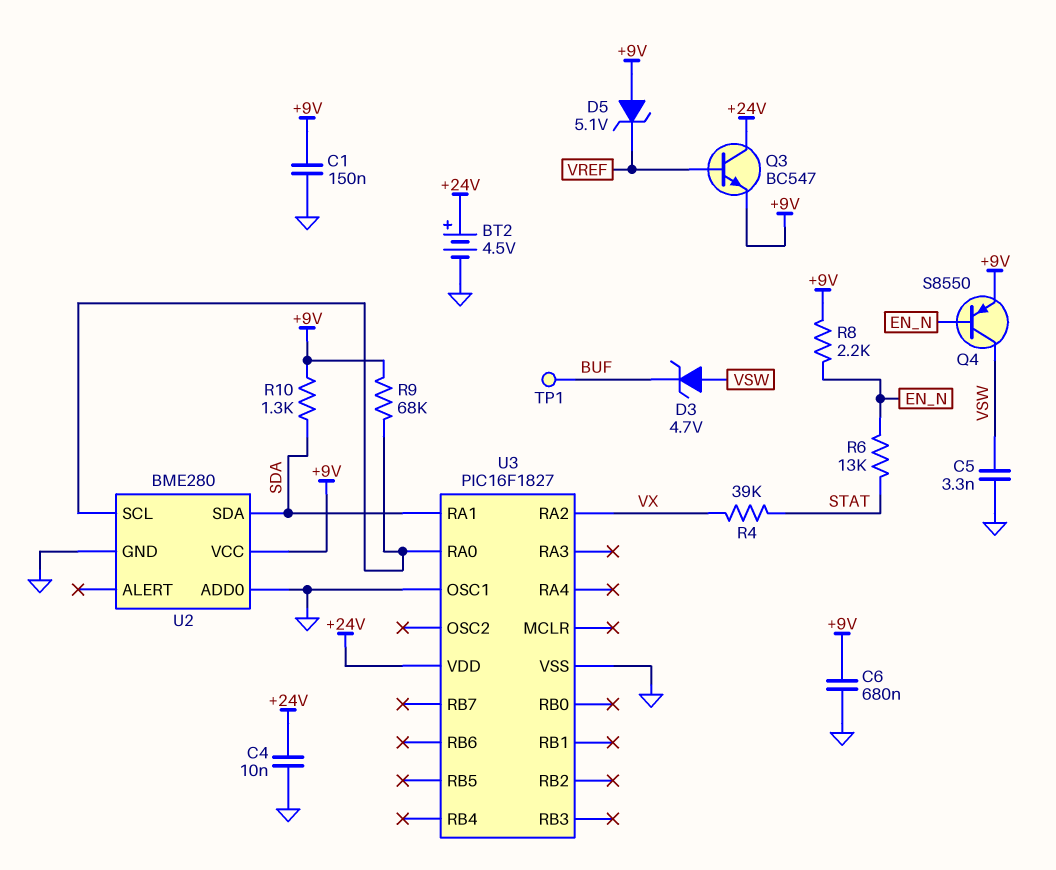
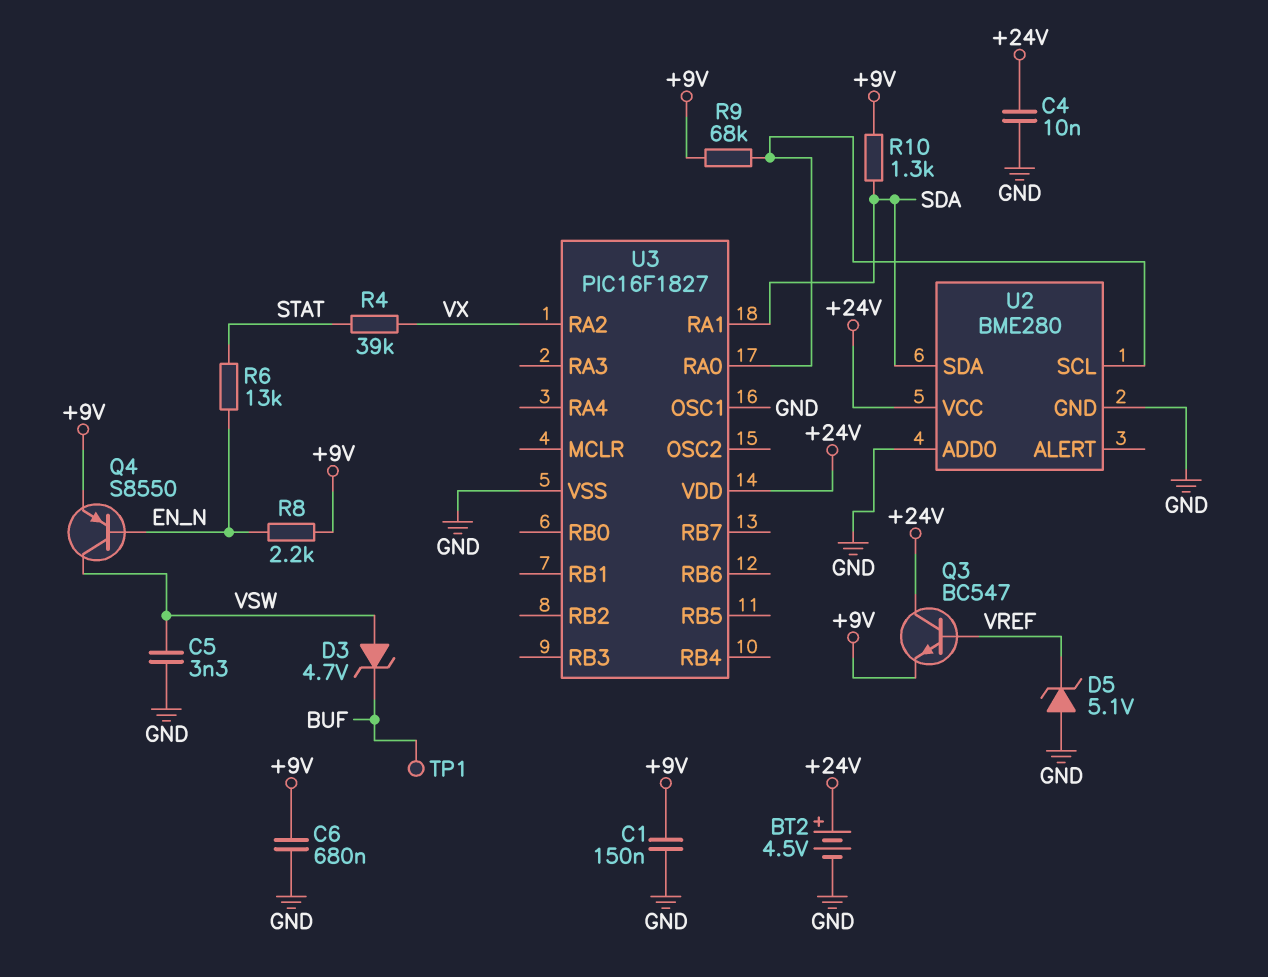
D5: zener 5.1V (A +9V, K VREF) -> zener 5.1V (A GND, K VREF)
U2 pin VCC: +9V -> +24V

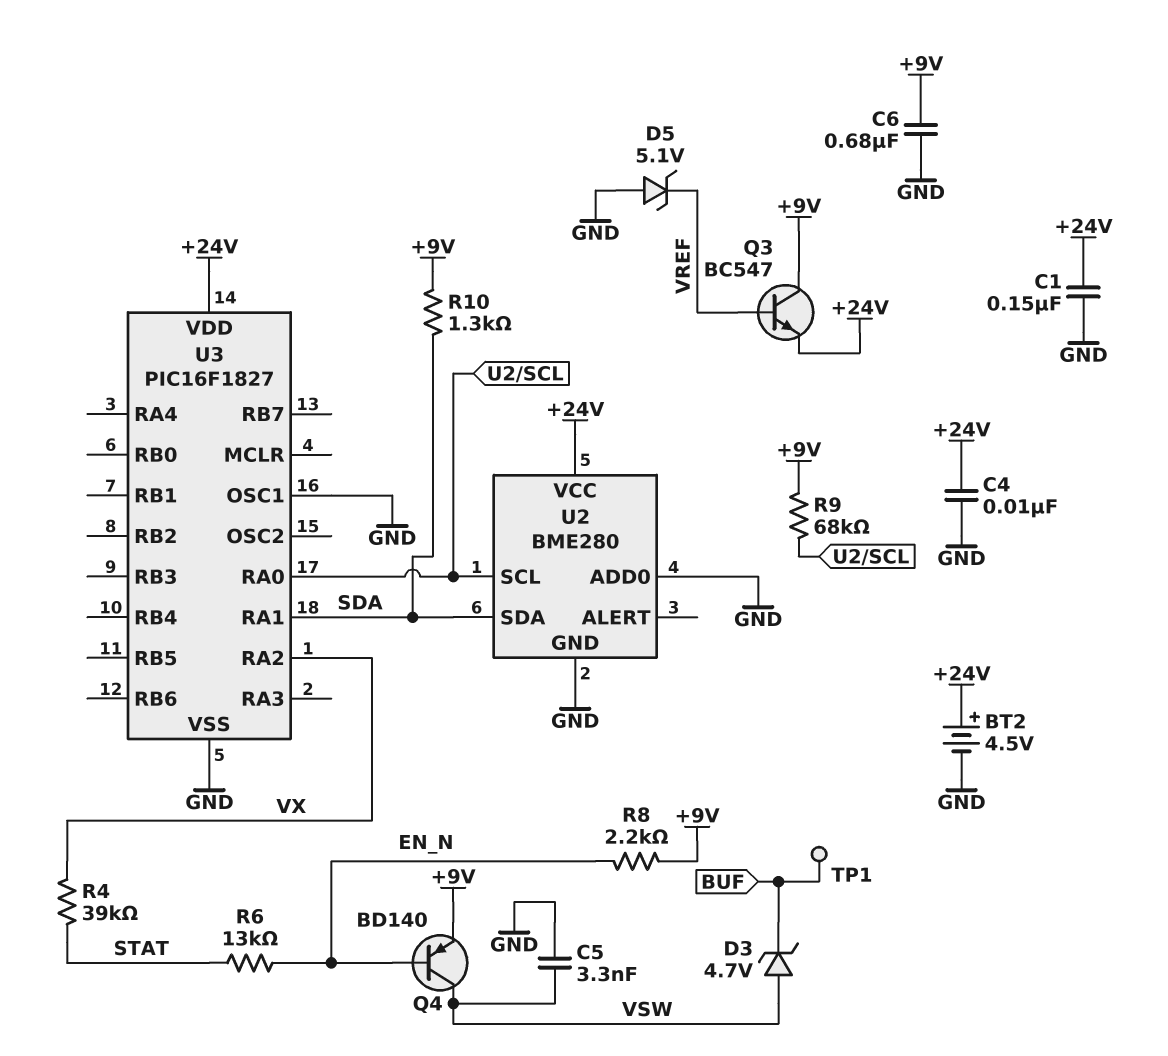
C1: 150nF (+9V, GND) -> 150nF (+24V, GND)
Q3: NPN BC547 (B VREF, C +24V, E +9V) -> NPN BC547 (B VREF, C +9V, E +24V)
Q4: PNP S8550 (B EN_N, C VSW, E +9V) -> PNP BD140 (B EN_N, C VSW, E +9V)

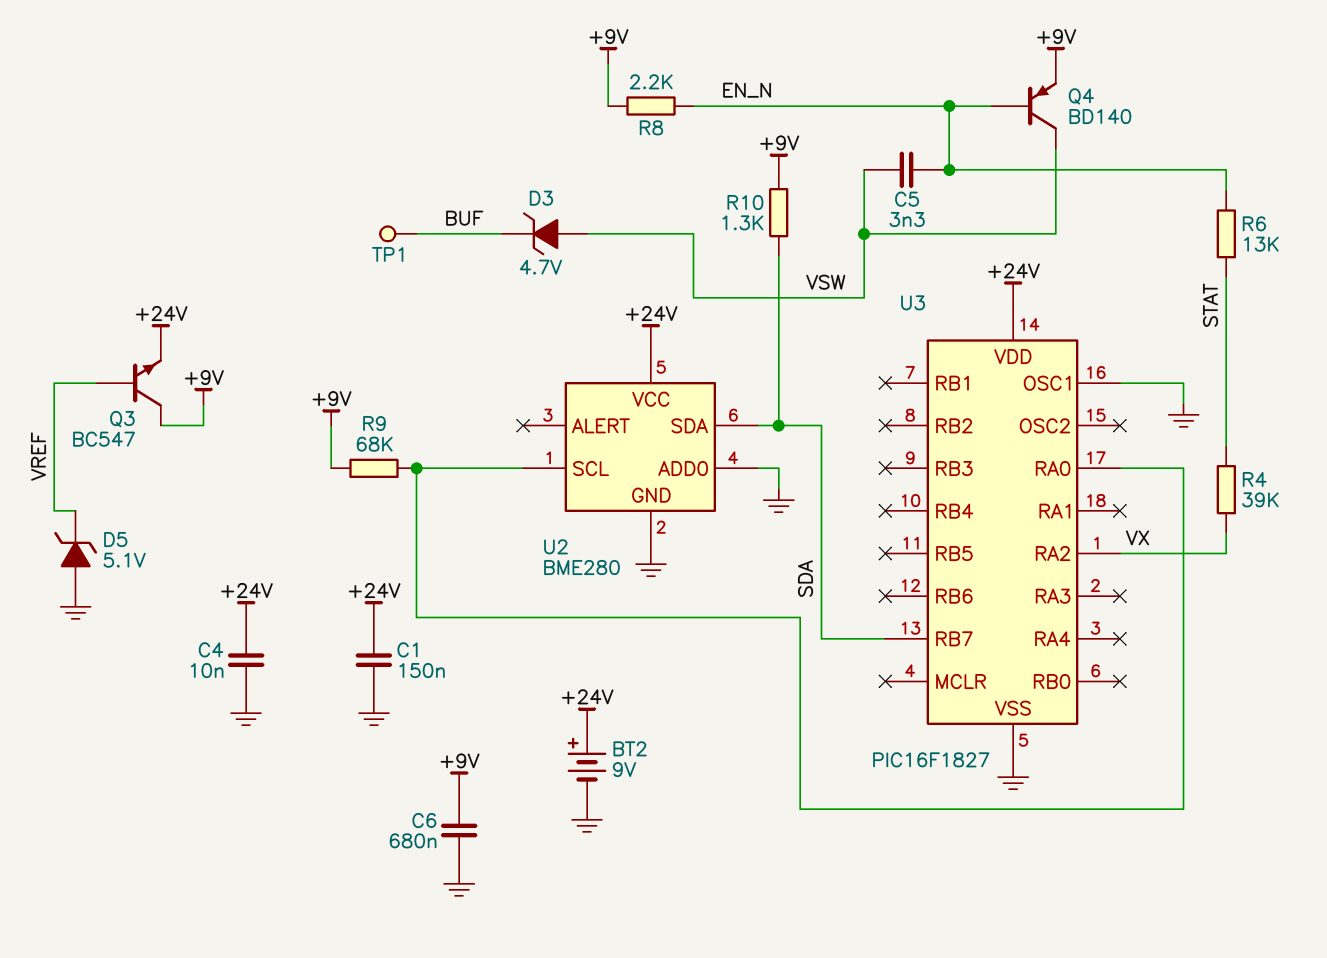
BT2: 4.5V (plus +24V, minus GND) -> 9V (plus +24V, minus GND)
C5: 3.3nF (GND, VSW) -> 3.3nF (EN_N, VSW)
U3 pin RA1: SDA -> none
U3 pin RB7: none -> SDA

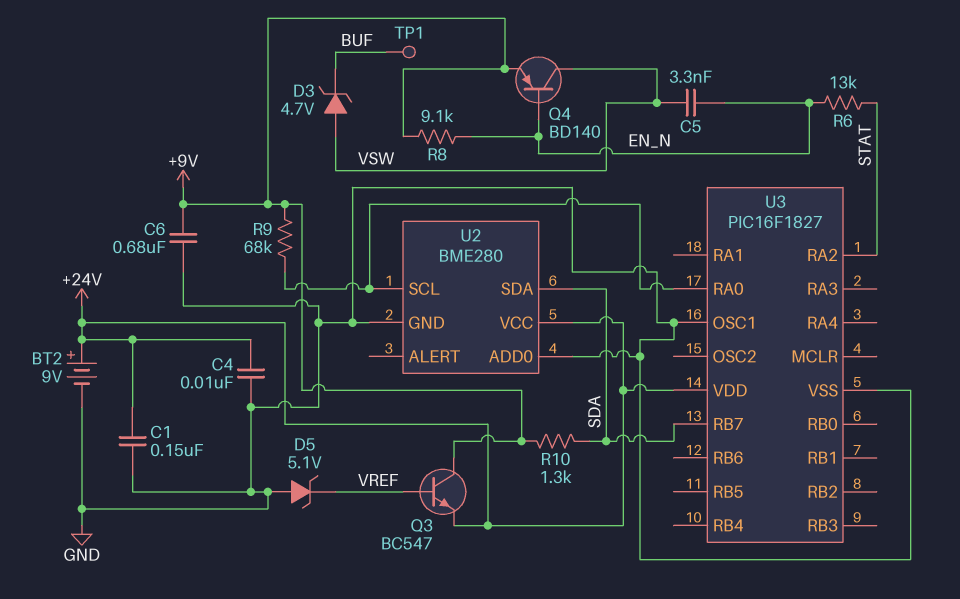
R4: 39k (STAT, VX) -> none
R8: 2.2k (+9V, EN_N) -> 9.1k (+9V, EN_N)
U3 pin RA2: VX -> STAT

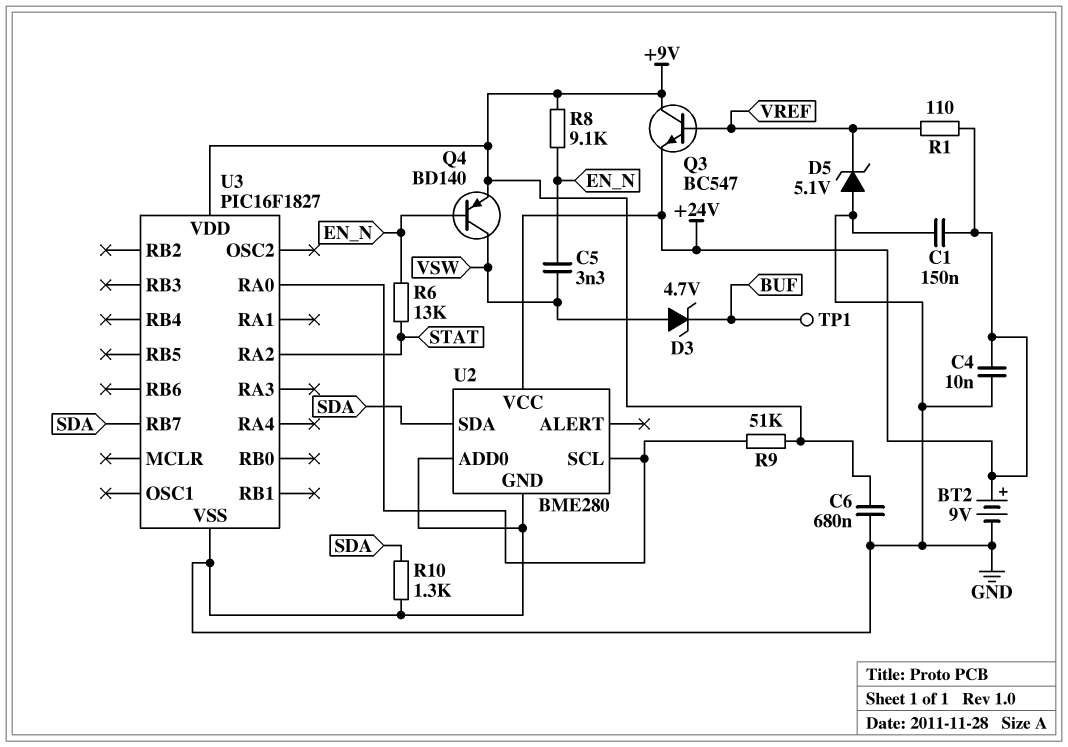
R1: none -> 110 (+24V, VREF)
R9: 68k (+9V, U2/SCL) -> 51k (+9V, U2/SCL)
R10: 1.3k (+9V, SDA) -> 1.3k (GND, SDA)
U3 pin OSC1: GND -> none
U3 pin VDD: +24V -> +9V

